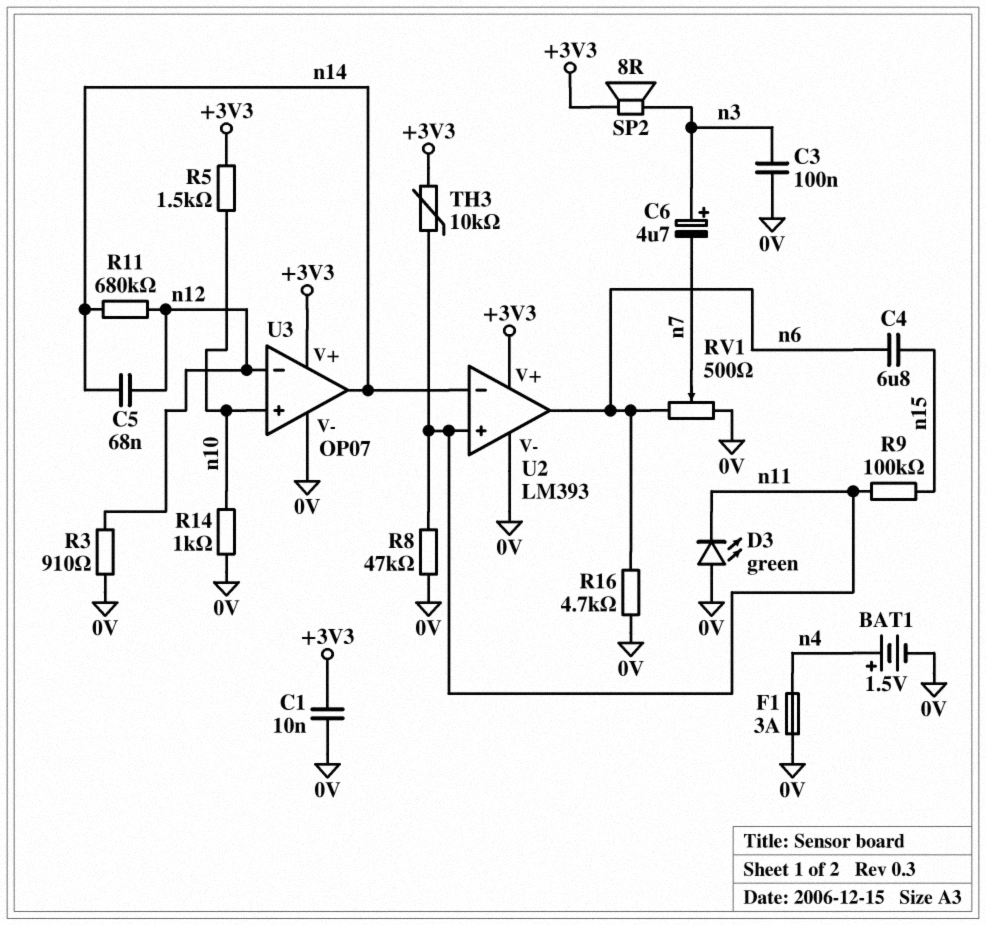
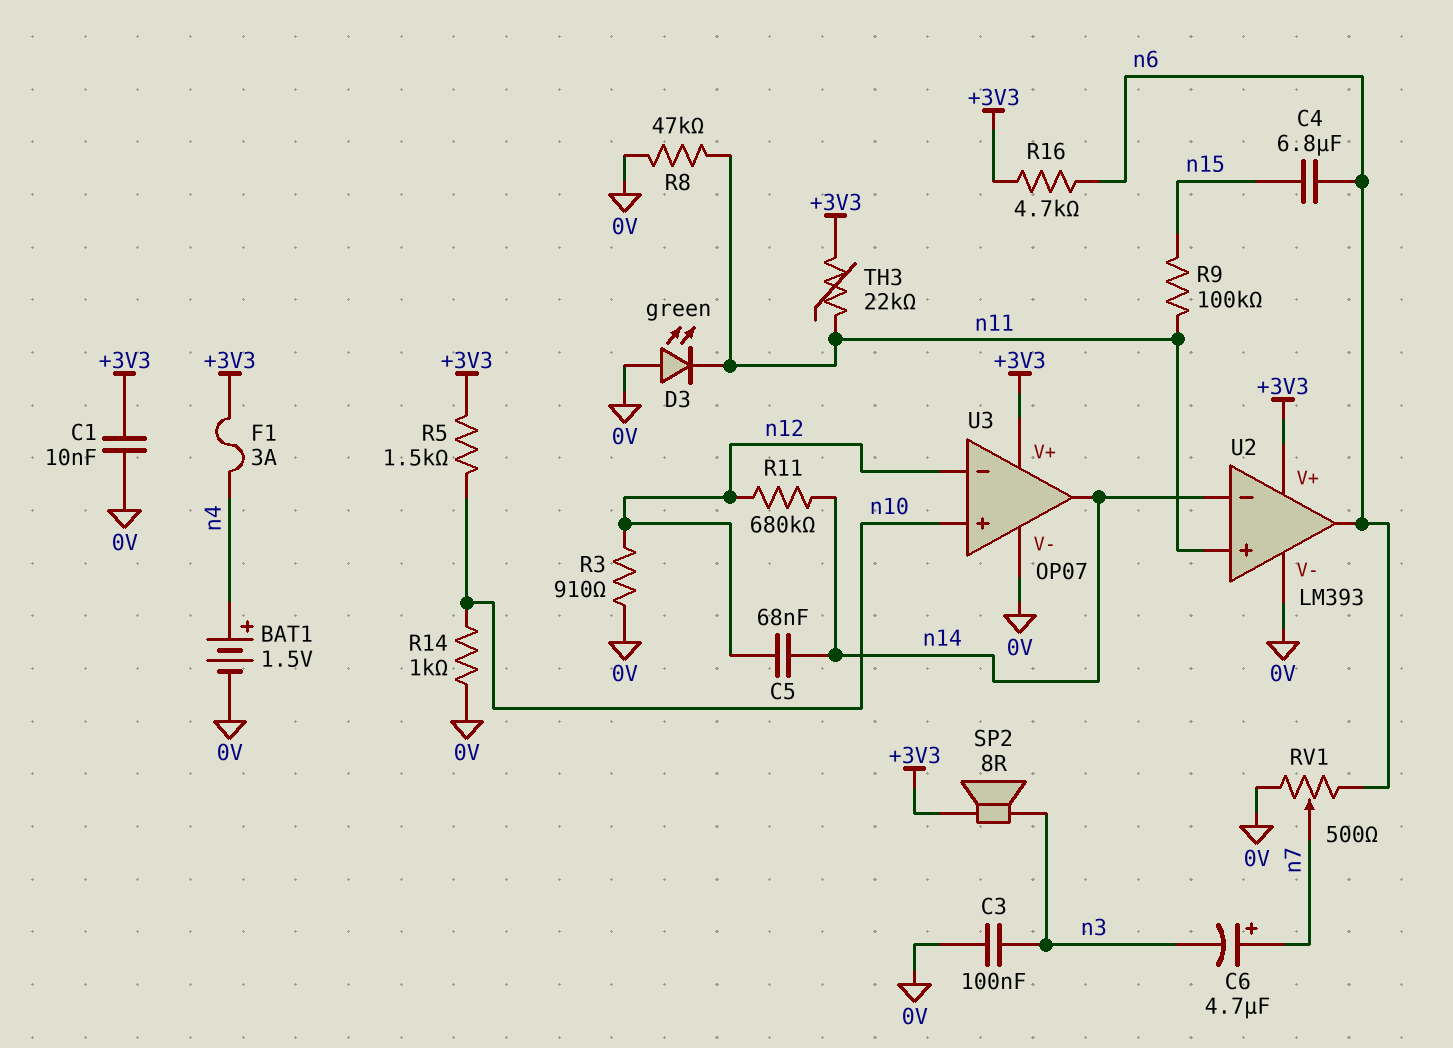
C6: 4.7uF (plus n3, minus n7) -> 4.7uF (plus n7, minus n3)
F1: 3A (0V, n4) -> 3A (+3V3, n4)
R16: 4.7k (0V, n6) -> 4.7k (+3V3, n6)
TH3: 10k (+3V3, n11) -> 22k (+3V3, n11)

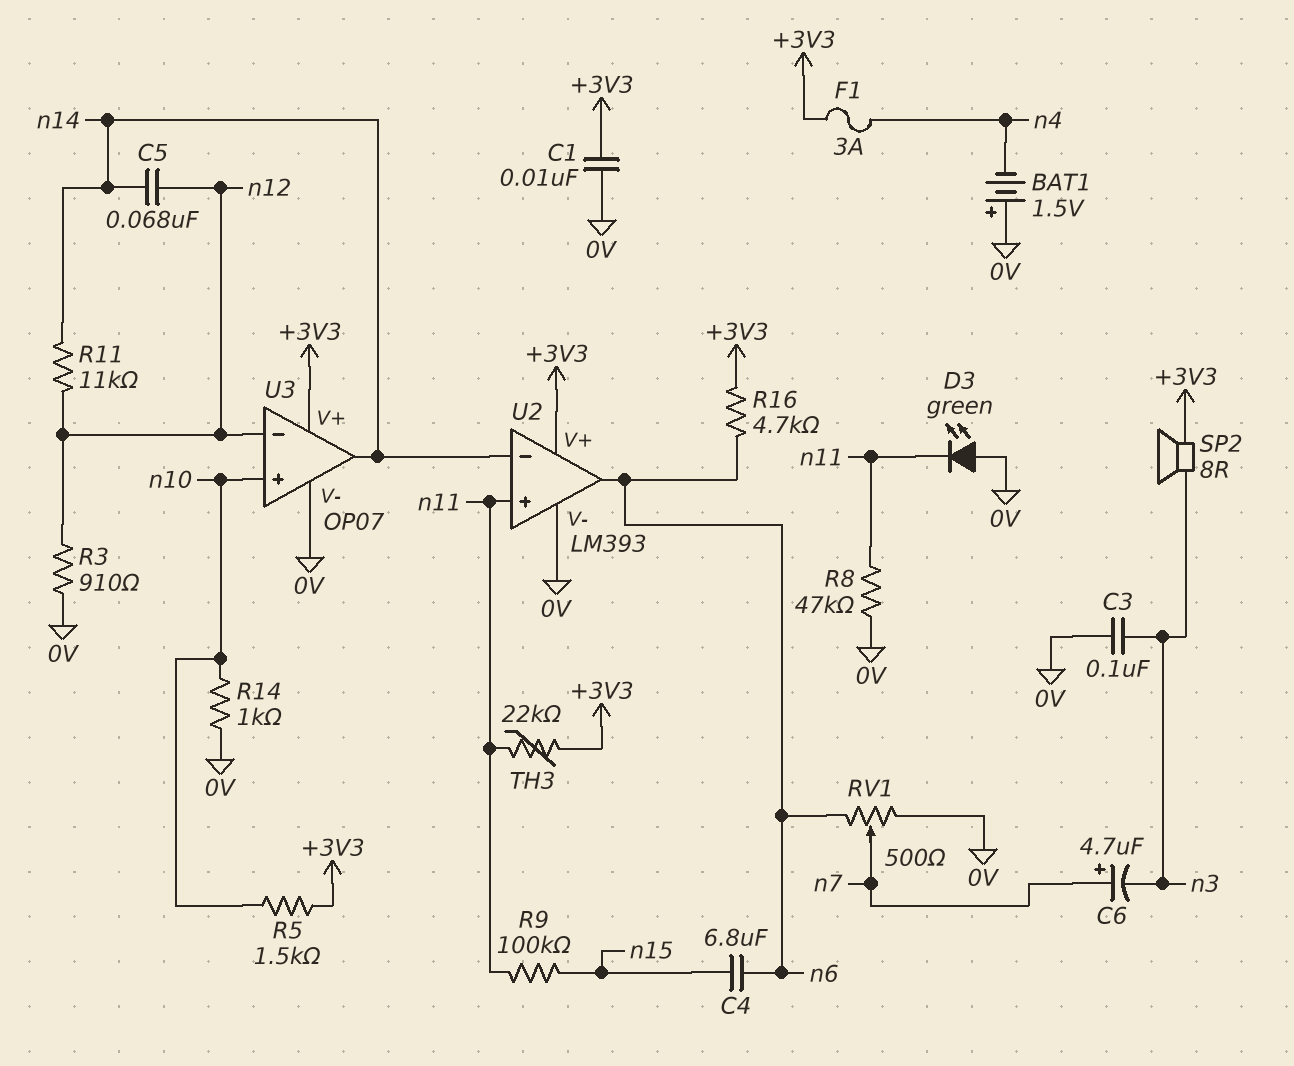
BAT1: 1.5V (plus n4, minus 0V) -> 1.5V (plus 0V, minus n4)
R11: 680k (n12, n14) -> 11k (n12, n14)

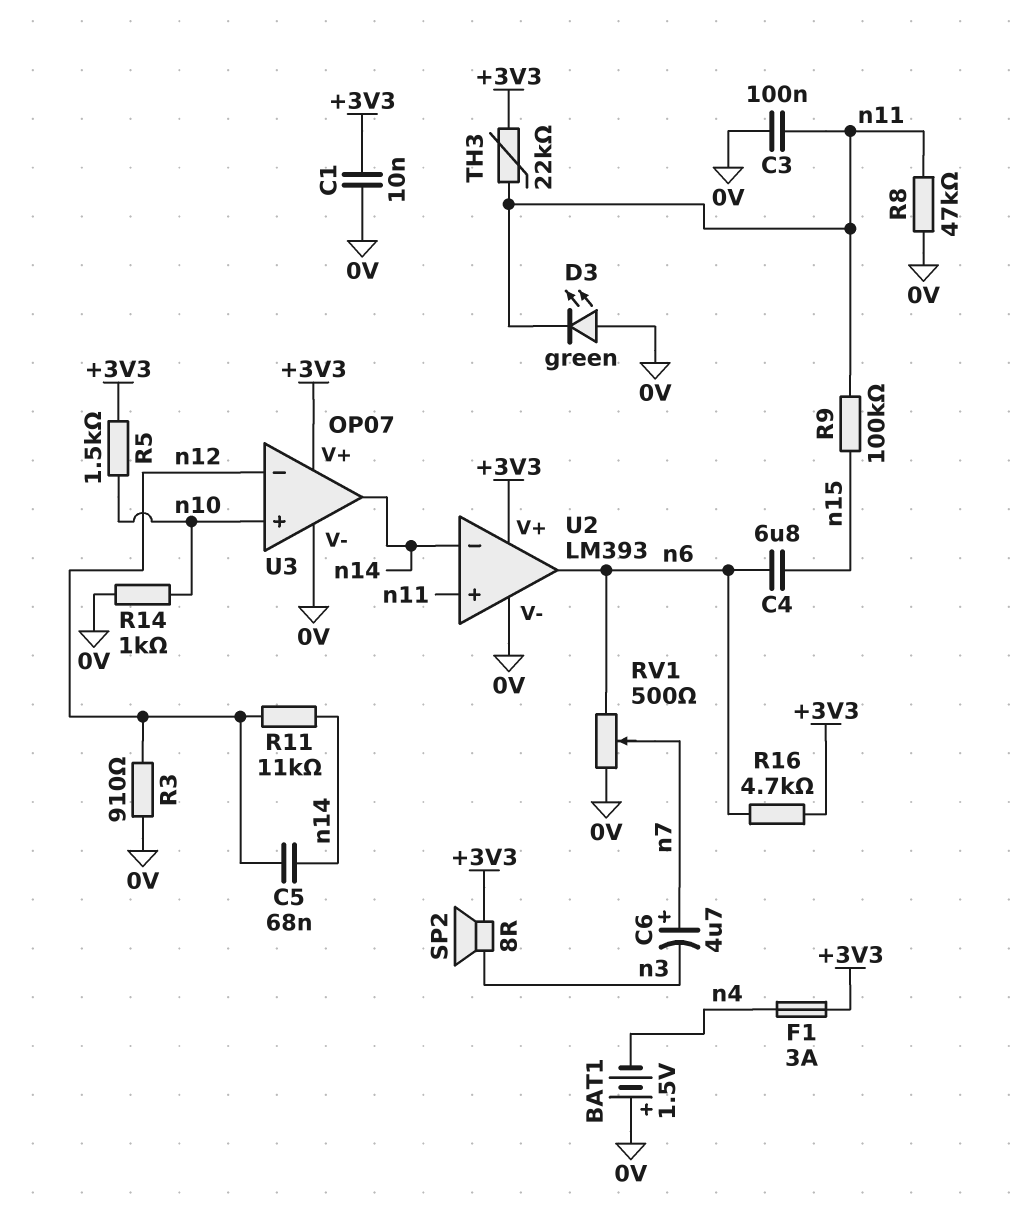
C3: 100nF (0V, n3) -> 100nF (0V, n11)

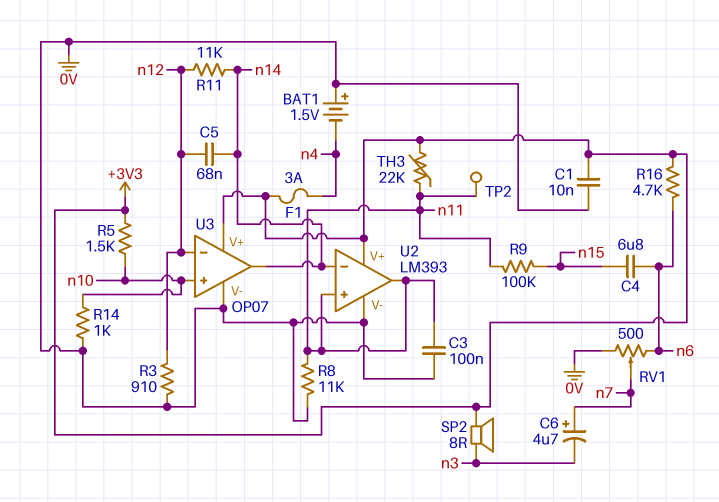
D3: LED green (A 0V, K n11) -> none
R8: 47k (0V, n11) -> 11k (0V, n11)
TP2: none -> test point (n11)
U2 pin out: n6 -> n11

